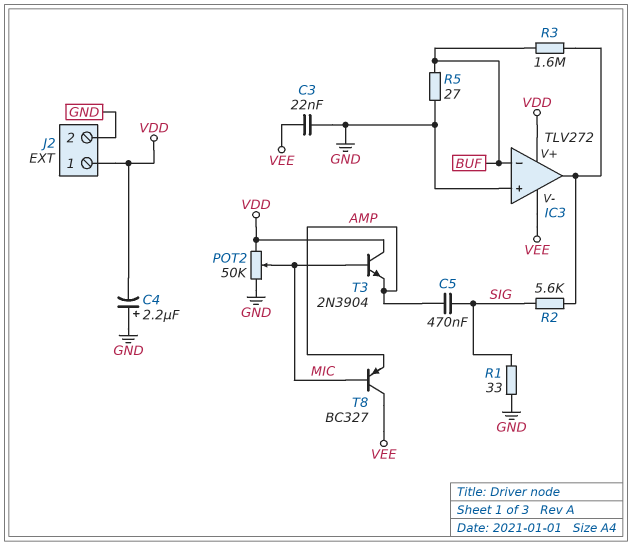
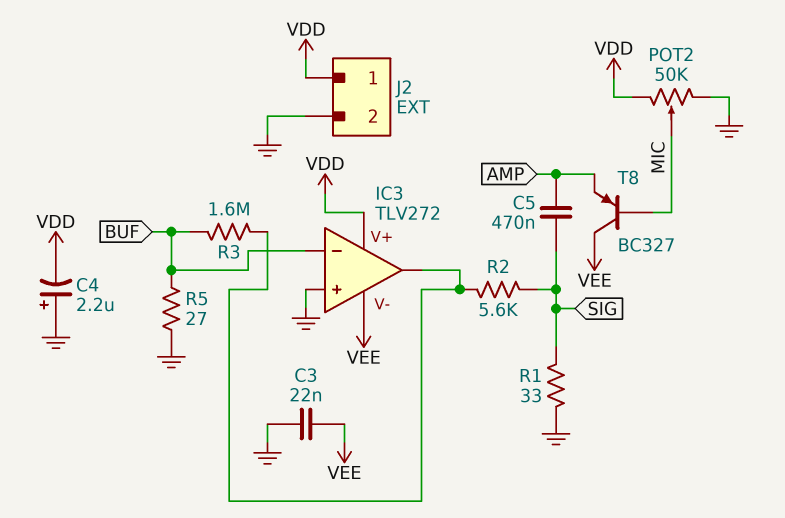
T3: NPN 2N3904 (B MIC, C VDD, E AMP) -> none

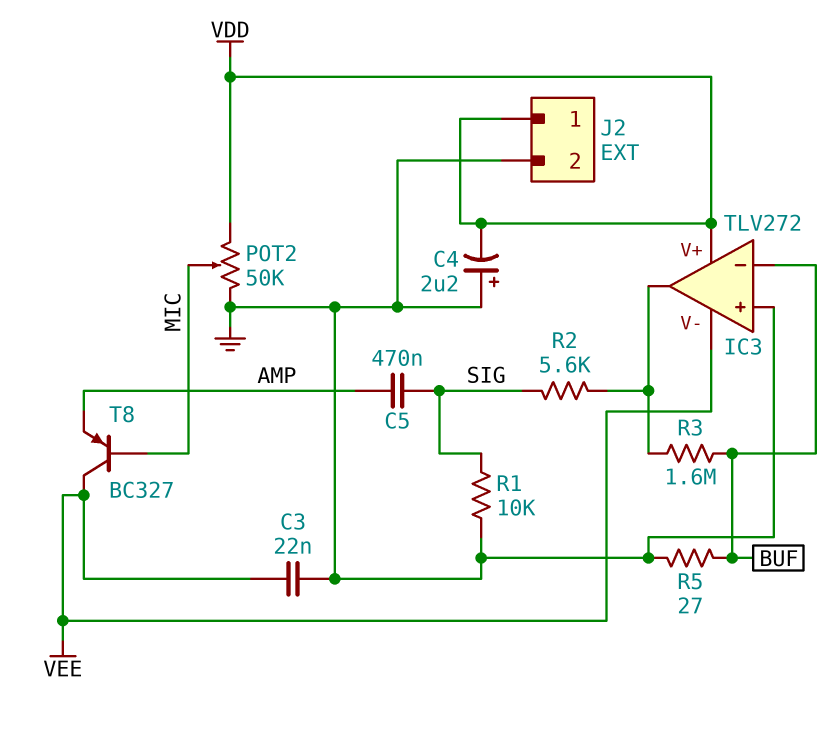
R1: 33 (GND, SIG) -> 10k (GND, SIG)

